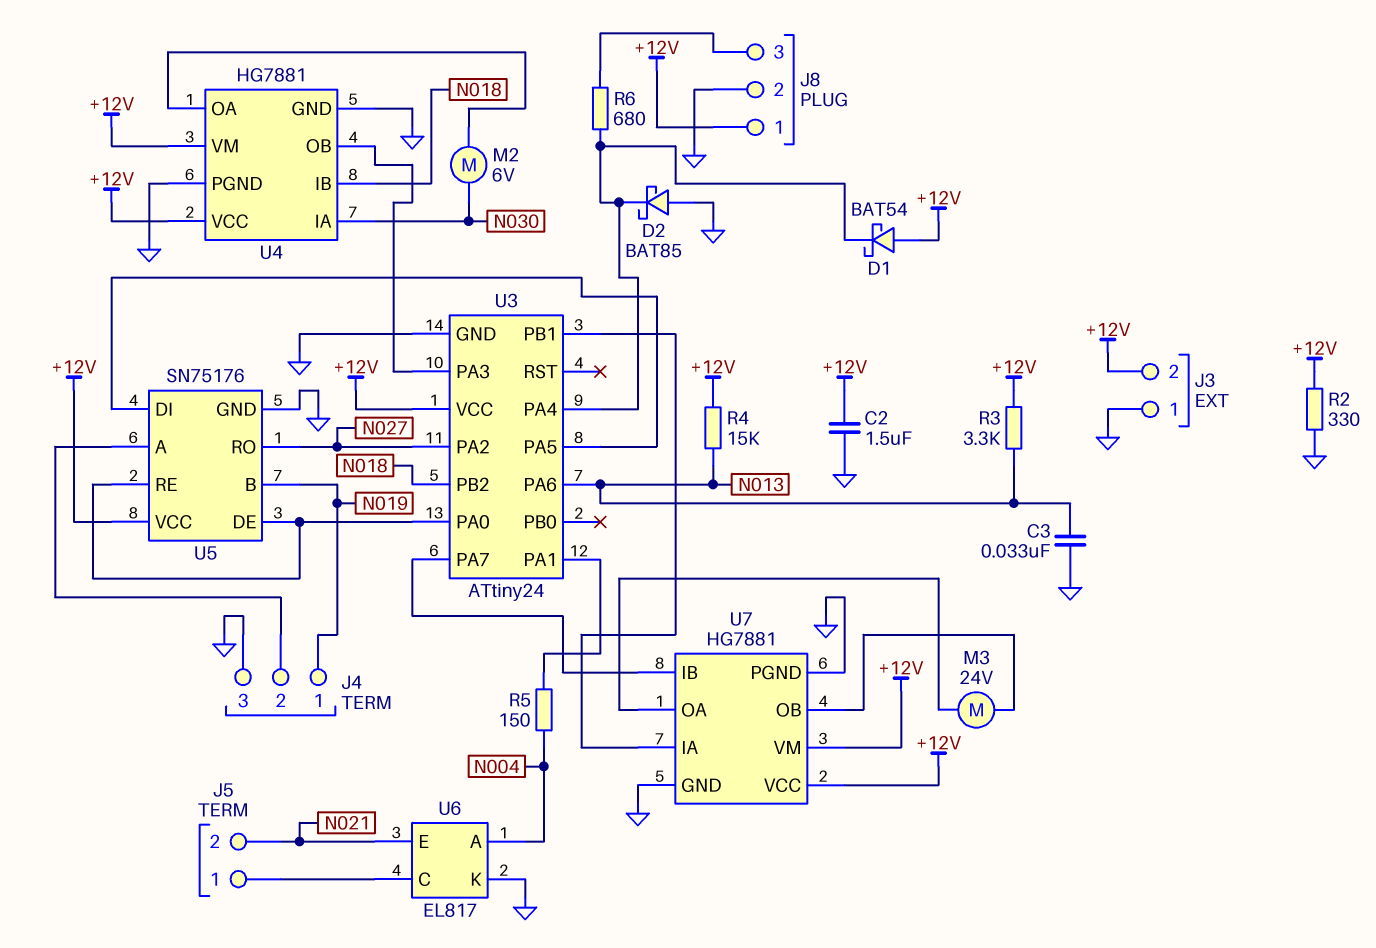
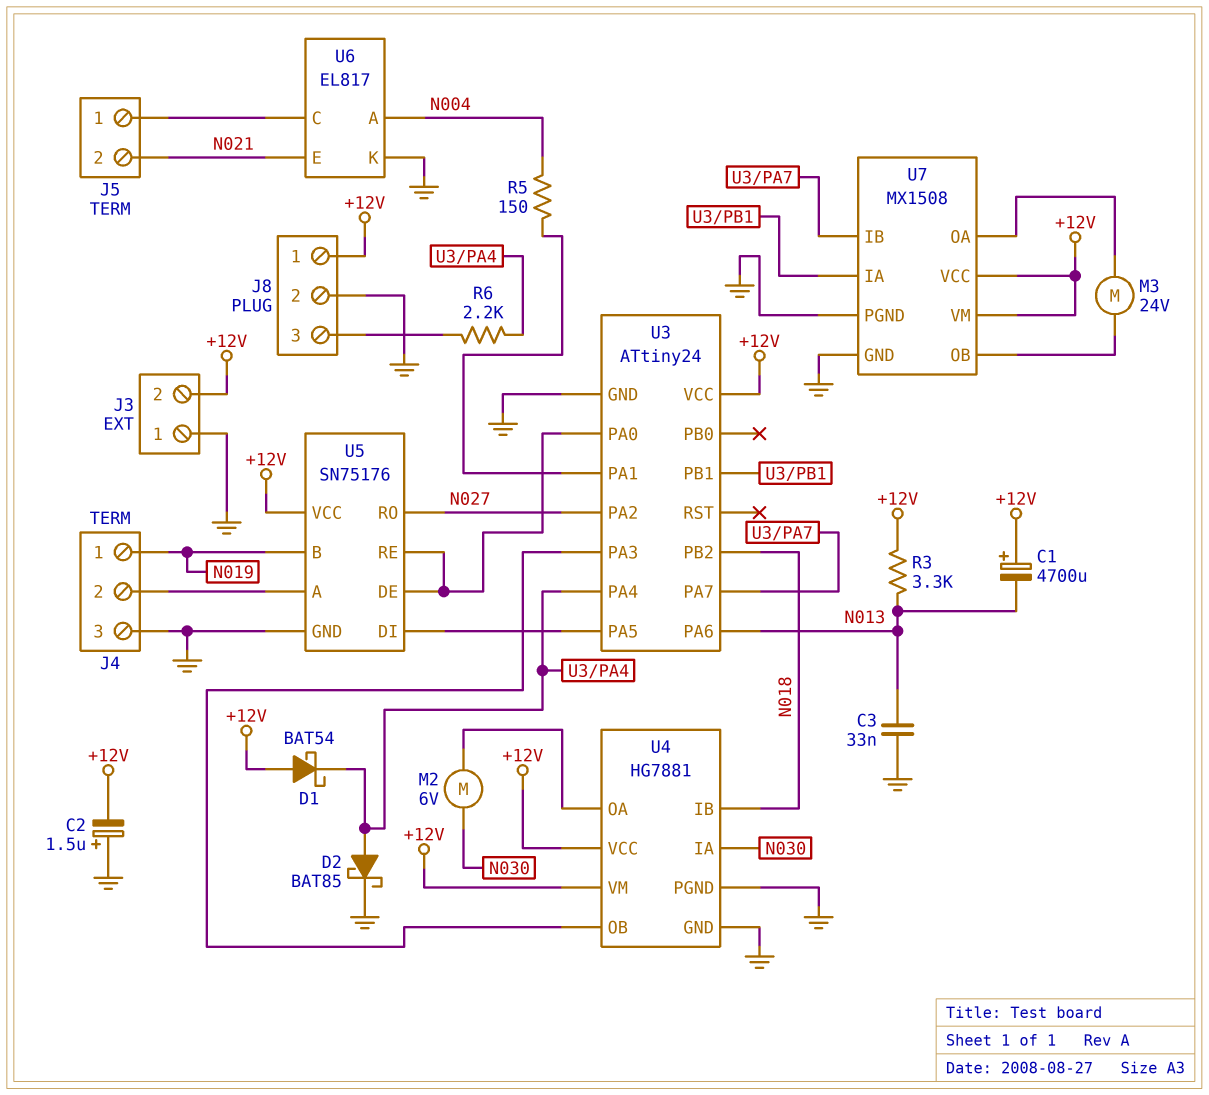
C1: none -> 4700uF (plus +12V, minus N013)
C2: 1.5uF (+12V, GND) -> 1.5uF (plus GND, minus +12V)
D2: schottky BAT85 (A GND, K U3/PA4) -> schottky BAT85 (A U3/PA4, K GND)
R2: 330 (+12V, GND) -> none
R4: 15k (+12V, N013) -> none
R6: 680 (J8/3, U3/PA4) -> 2.2k (J8/3, U3/PA4)
U7: HG7881 -> MX1508

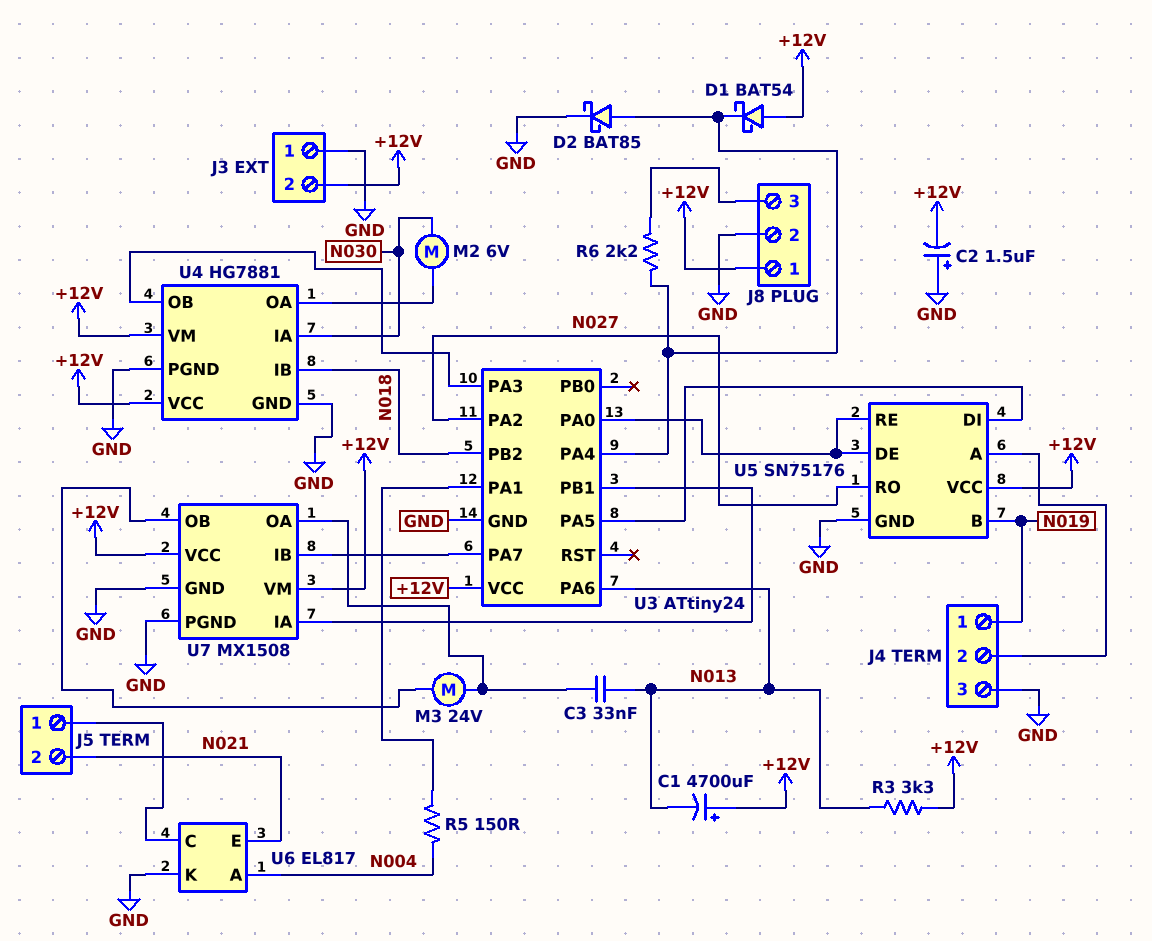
C3: 33nF (GND, N013) -> 33nF (N013, U7/OA)

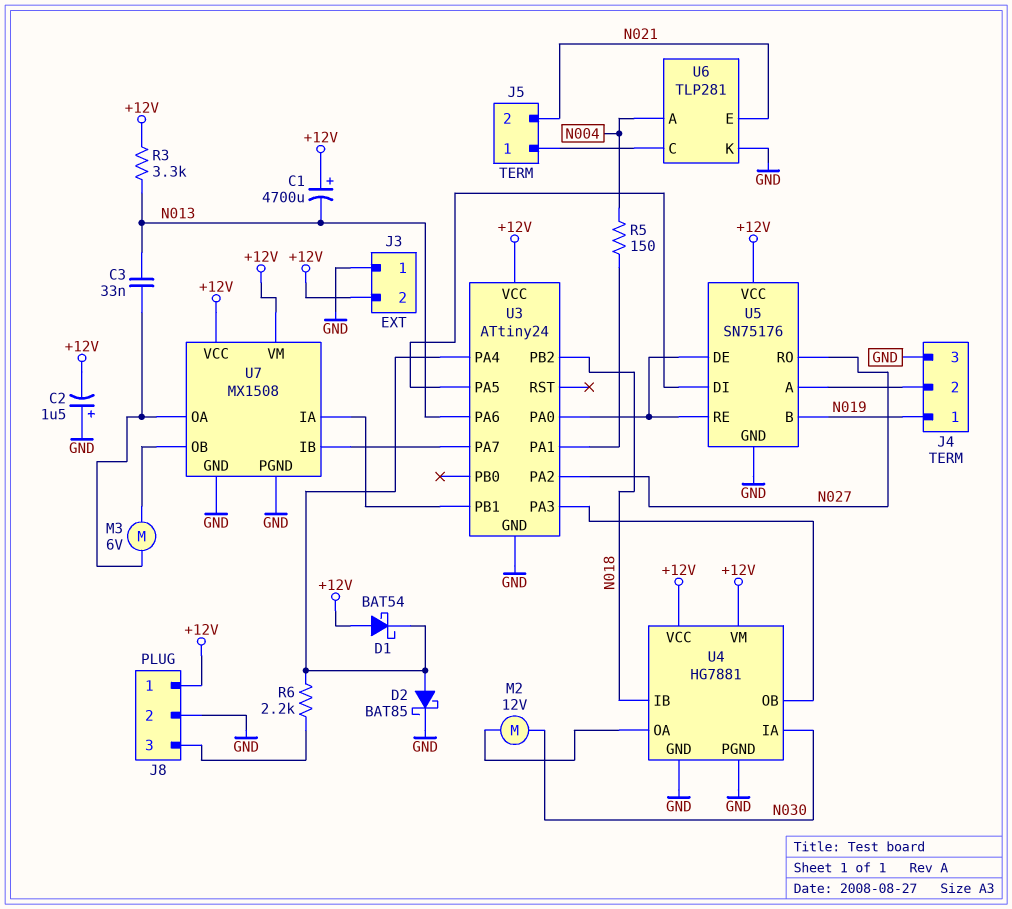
M2: motor 6V (N030, U4/OA) -> motor 12V (N030, U4/OA)
M3: motor 24V (U7/OA, U7/OB) -> motor 6V (U7/OA, U7/OB)
U6: EL817 -> TLP281

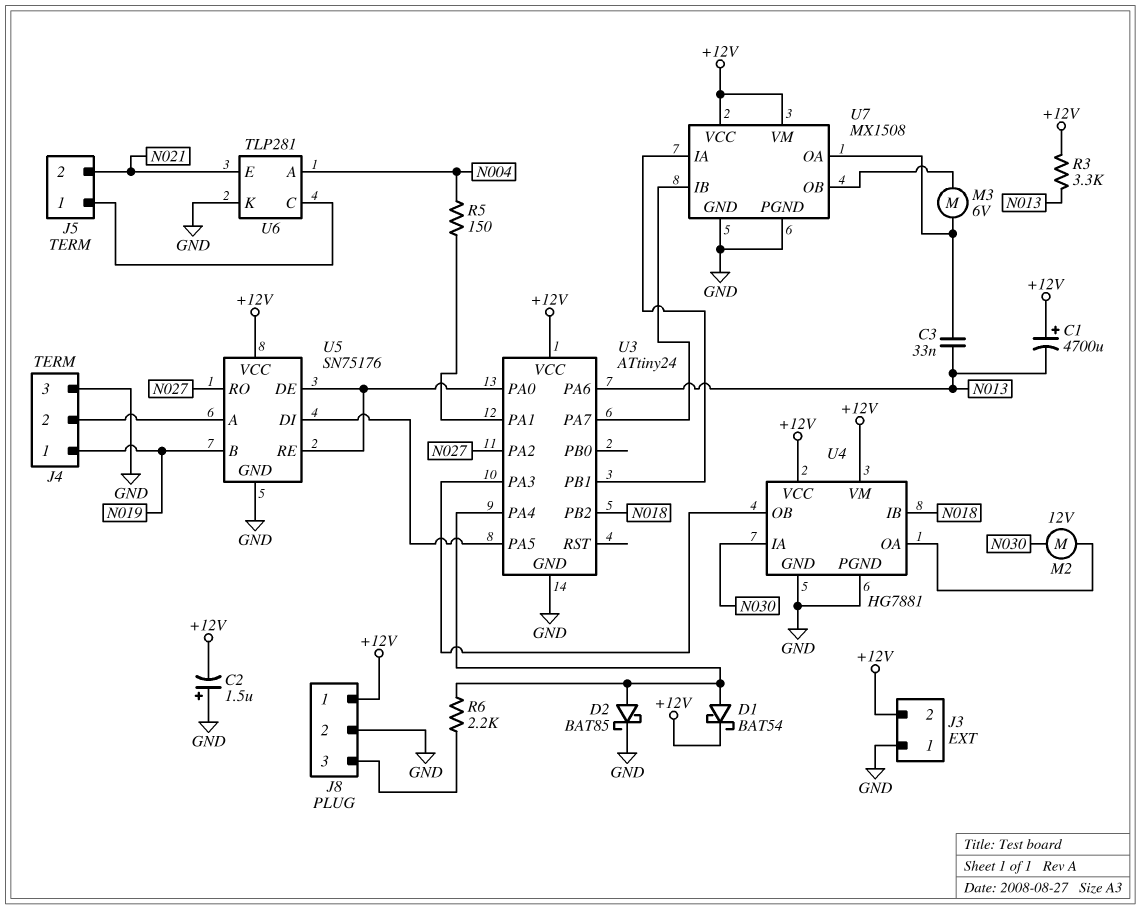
D1: schottky BAT54 (A +12V, K U3/PA4) -> schottky BAT54 (A U3/PA4, K +12V)

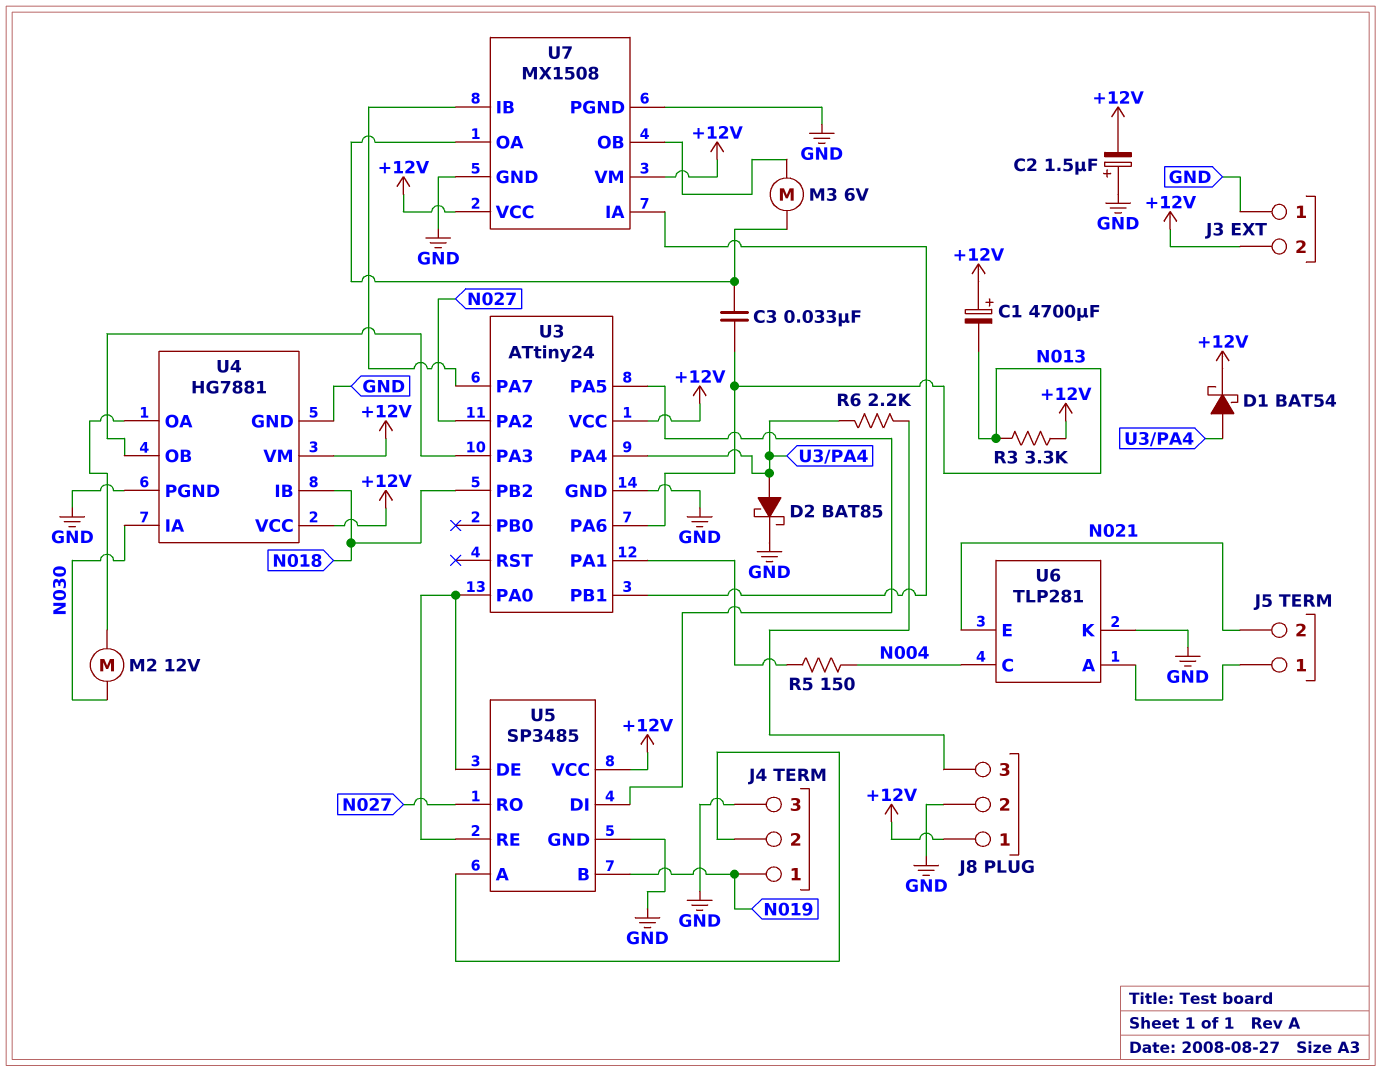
U5: SN75176 -> SP3485
U6 pin A: N004 -> J5/1
U6 pin C: J5/1 -> N004

